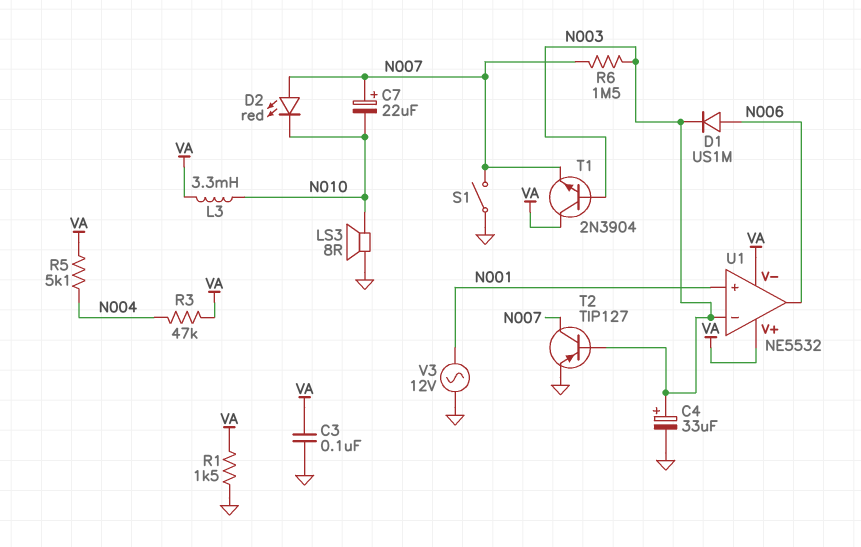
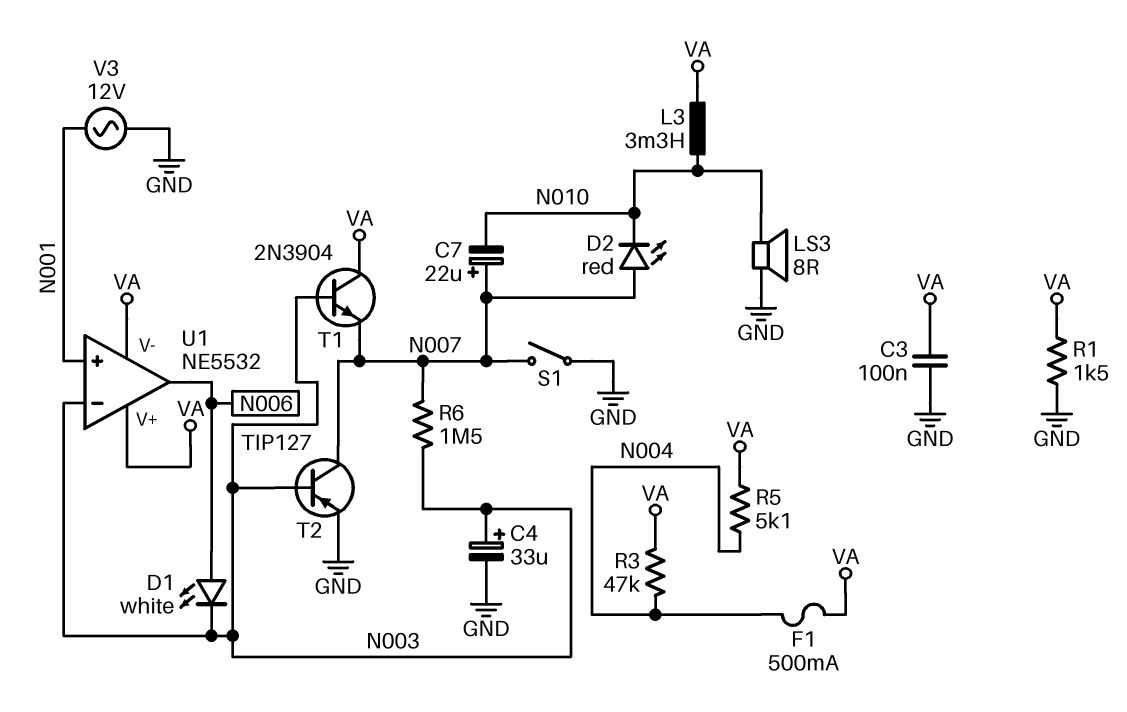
D1: diode US1M (A N006, K N003) -> LED white (A N006, K N003)
F1: none -> 500mA (N004, VA)

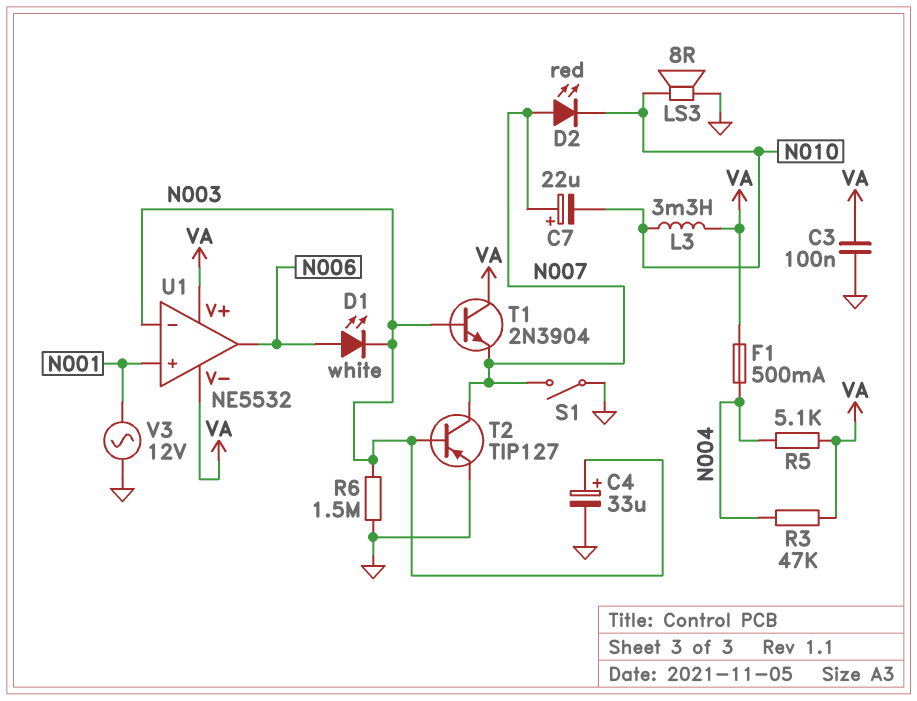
R1: 1.5k (GND, VA) -> none
R6: 1.5M (N003, N007) -> 1.5M (GND, N003)

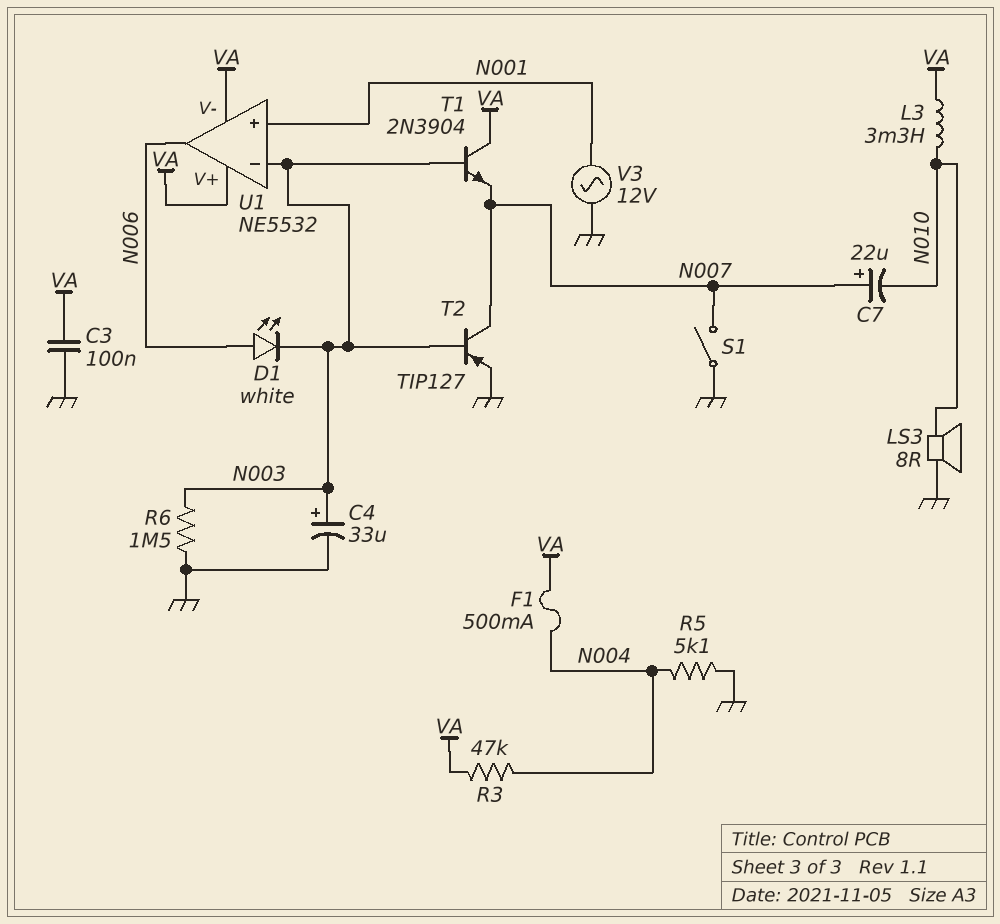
D2: LED red (A N007, K N010) -> none
R5: 5.1k (N004, VA) -> 5.1k (GND, N004)

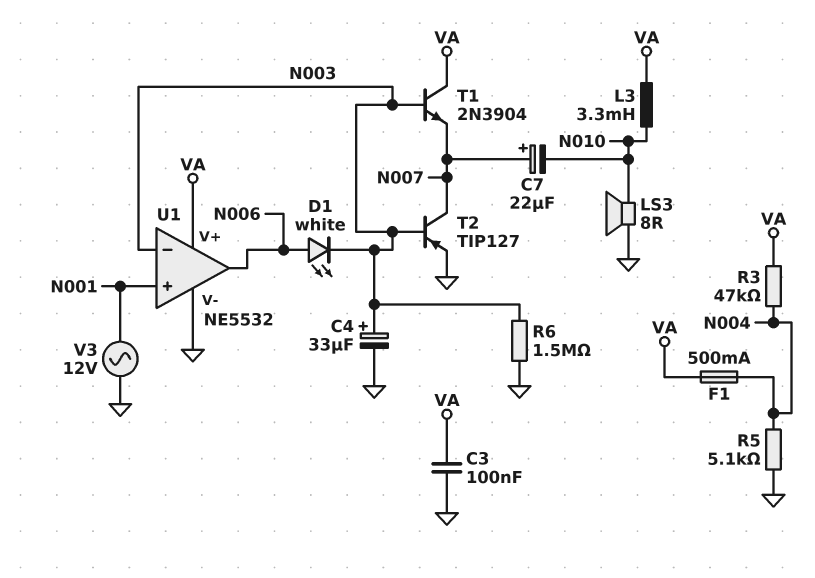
S1: switch (GND, N007) -> none
U1 pin V-: VA -> GND

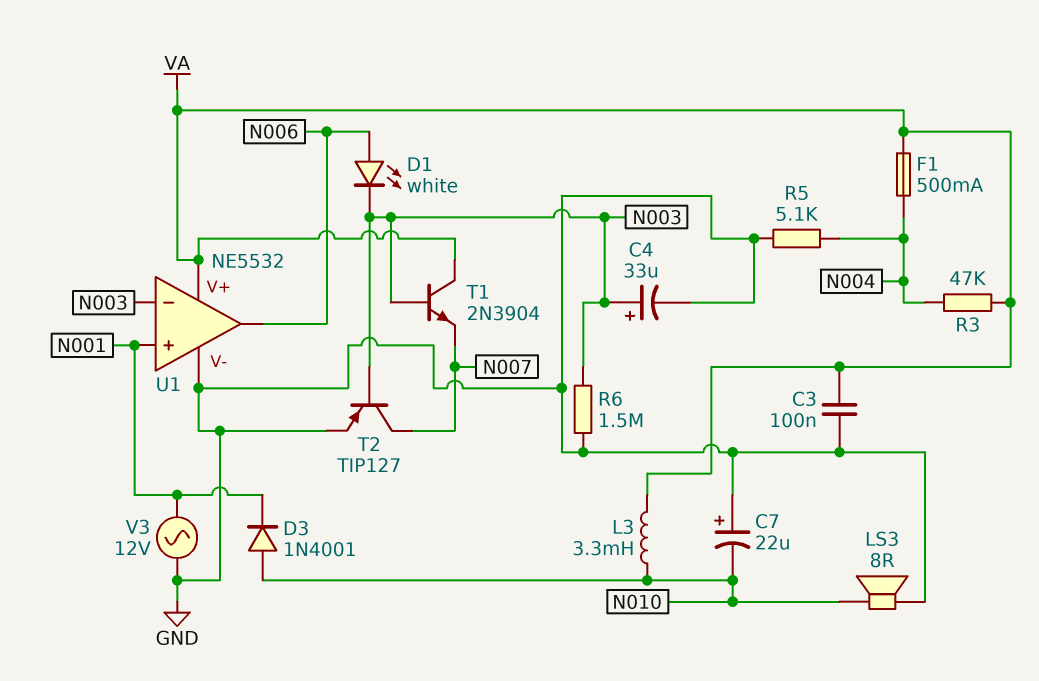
C7: 22uF (plus N007, minus N010) -> 22uF (plus GND, minus N010)
D3: none -> diode 1N4001 (A N010, K N001)

